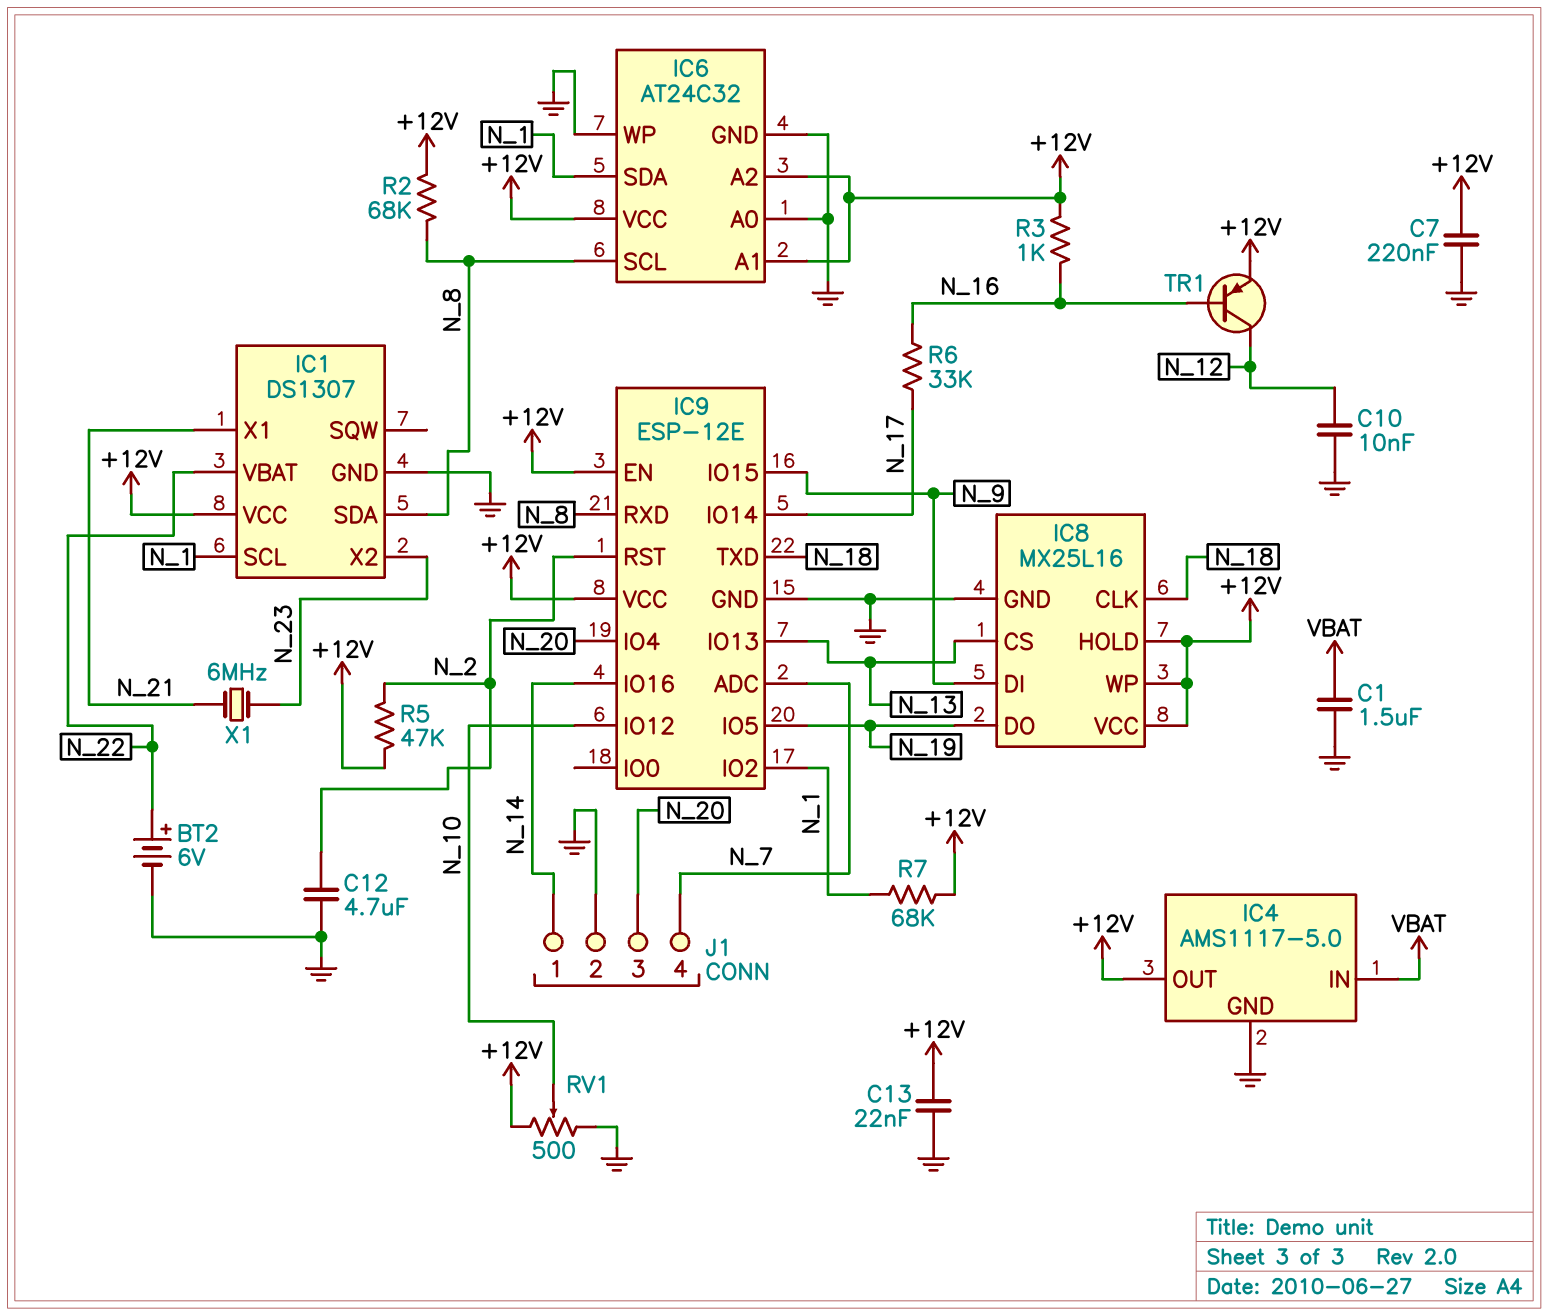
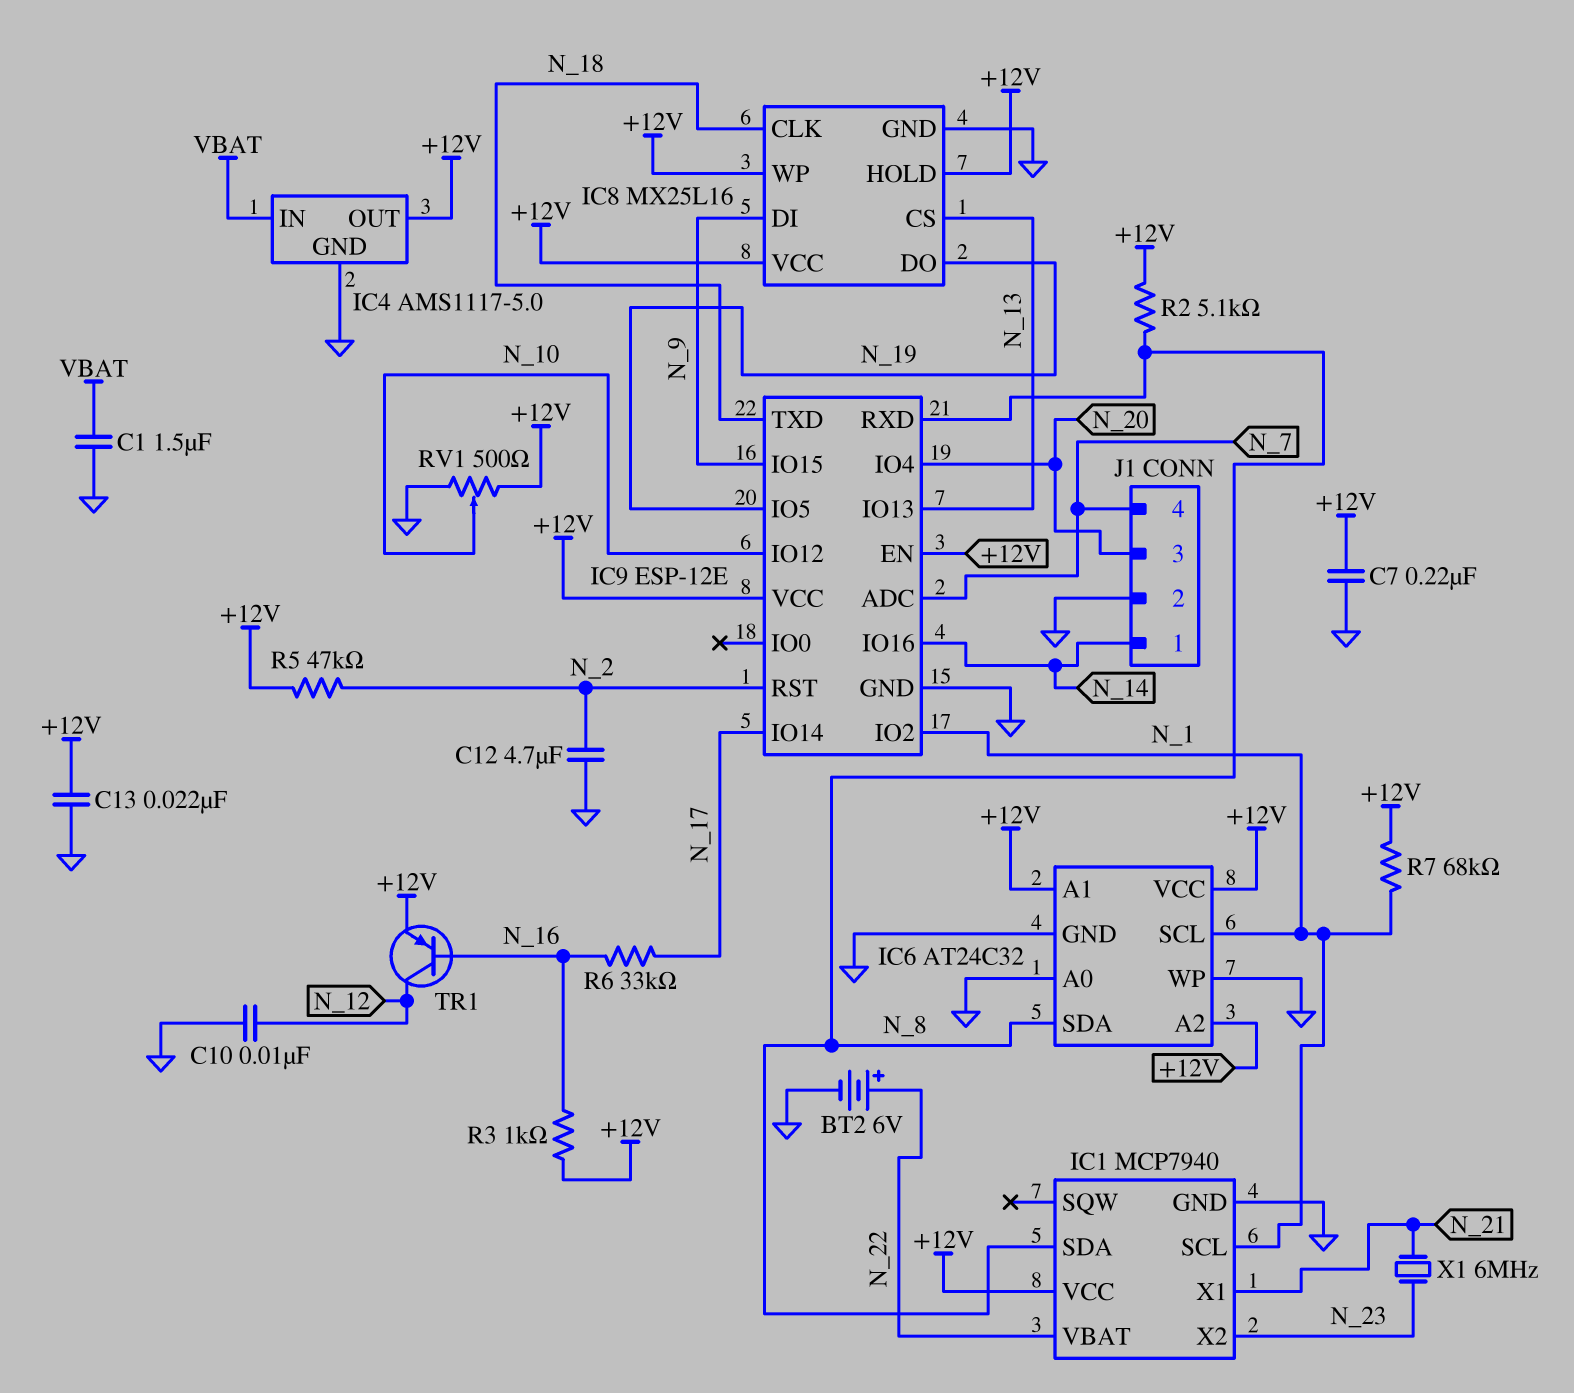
IC1: DS1307 -> MCP7940
IC6 pin SCL: N_8 -> N_1
IC6 pin SDA: N_1 -> N_8
R2: 68k (+12V, N_8) -> 5.1k (+12V, N_8)

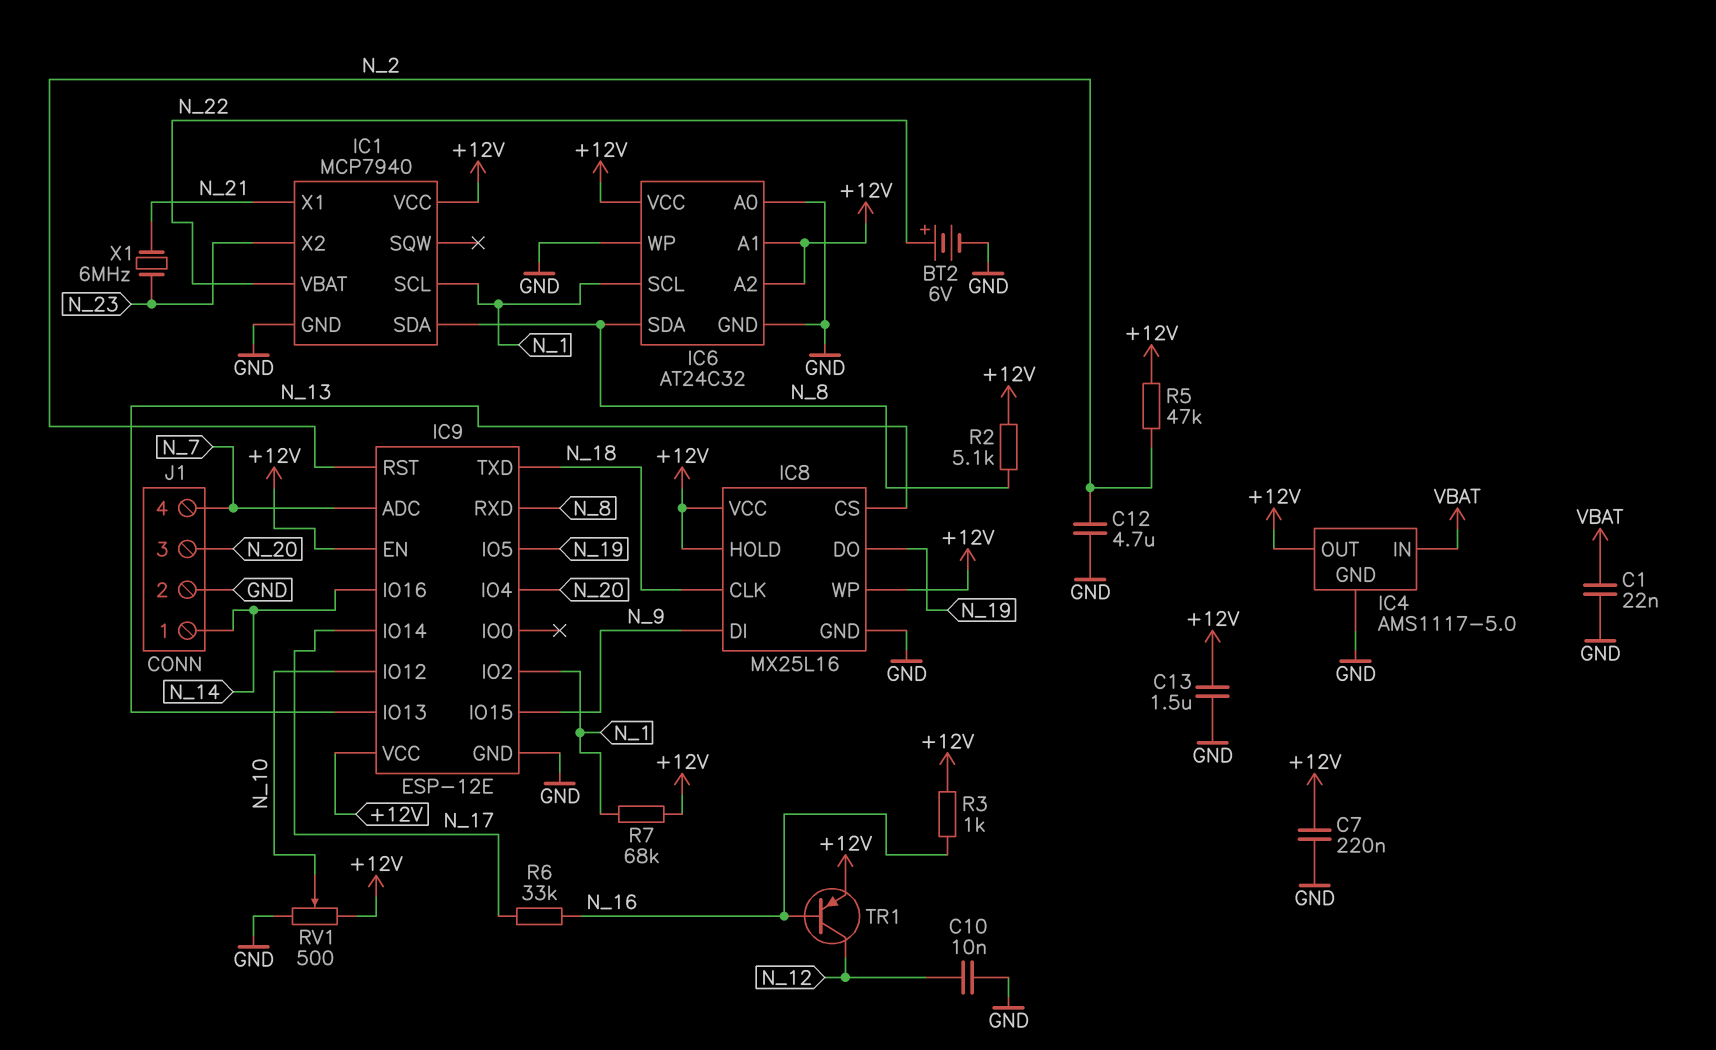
C1: 1.5uF (GND, VBAT) -> 22nF (GND, VBAT)
C13: 22nF (+12V, GND) -> 1.5uF (+12V, GND)

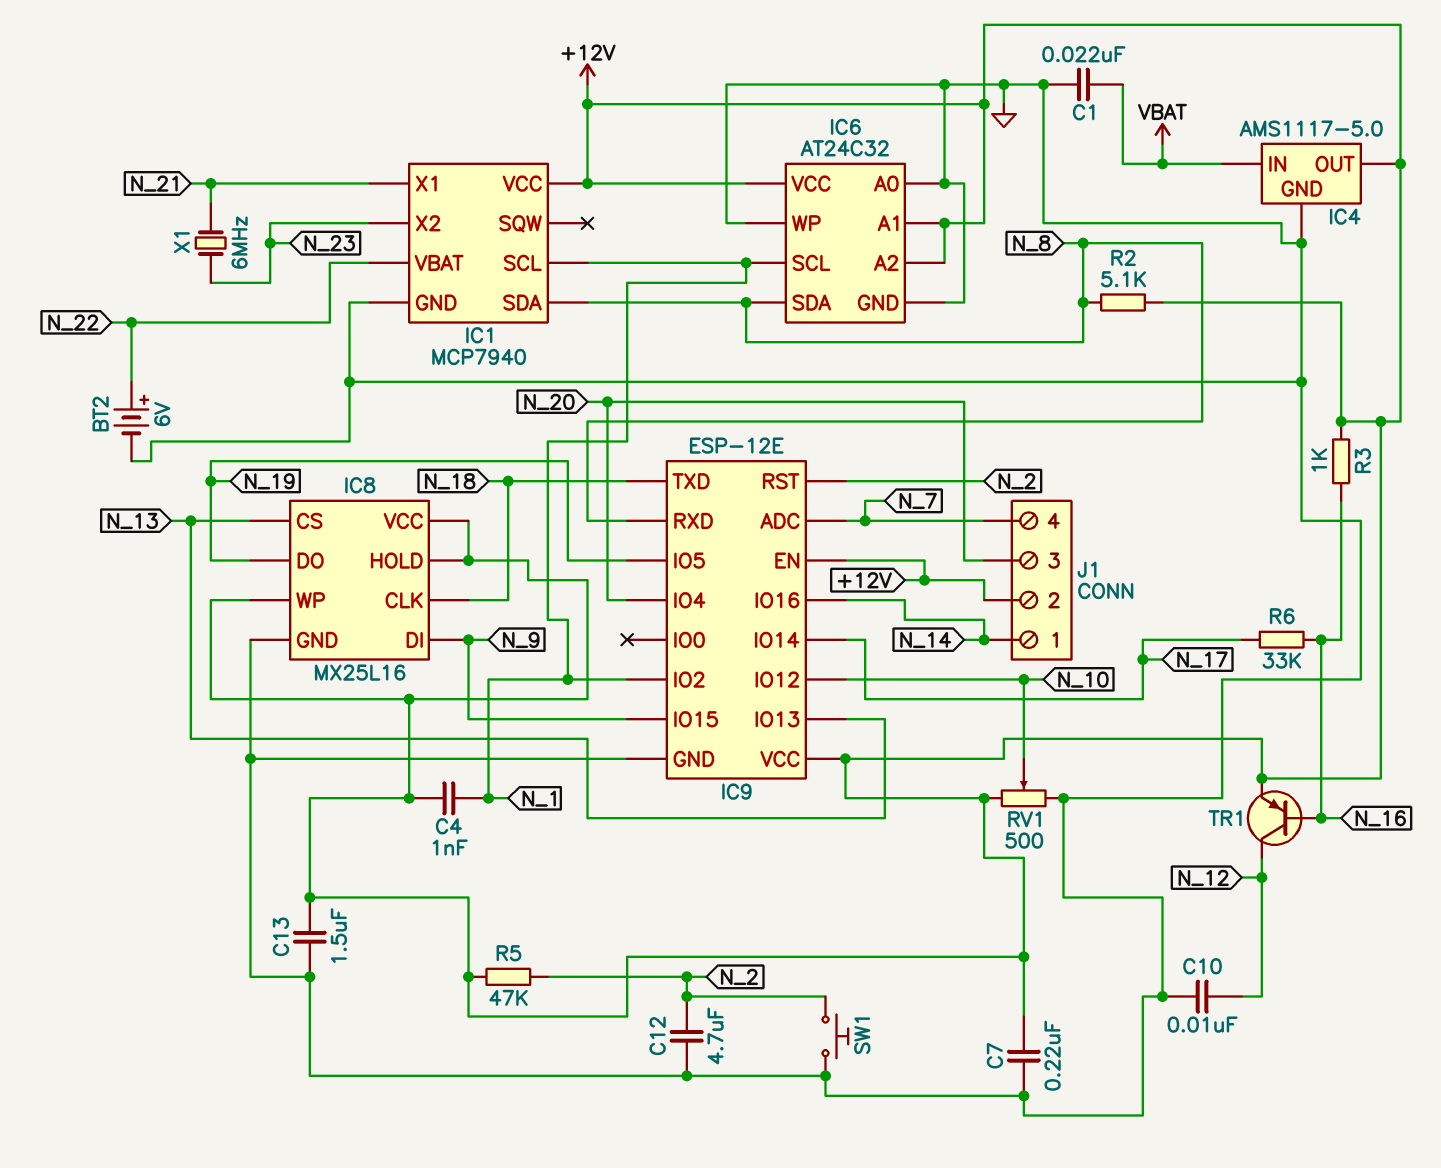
C4: none -> 1nF (+12V, N_1)
J1 pin 2: GND -> +12V
R7: 68k (+12V, N_1) -> none
SW1: none -> button (GND, N_2)

